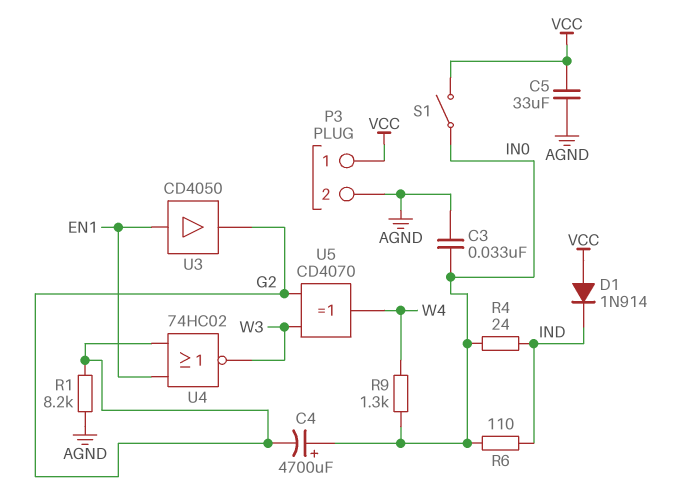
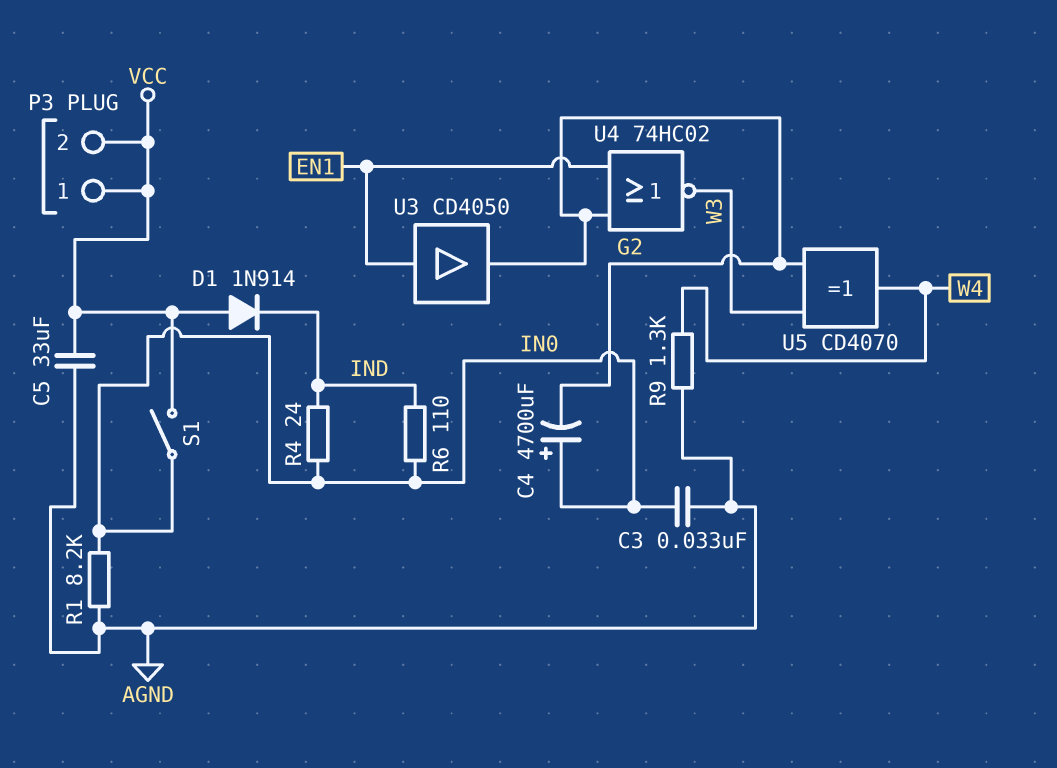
P3 pin 2: AGND -> VCC
R1: 8.2k (AGND, G2) -> 8.2k (AGND, IN0)
R9: 1.3k (IN0, W4) -> 1.3k (AGND, W4)

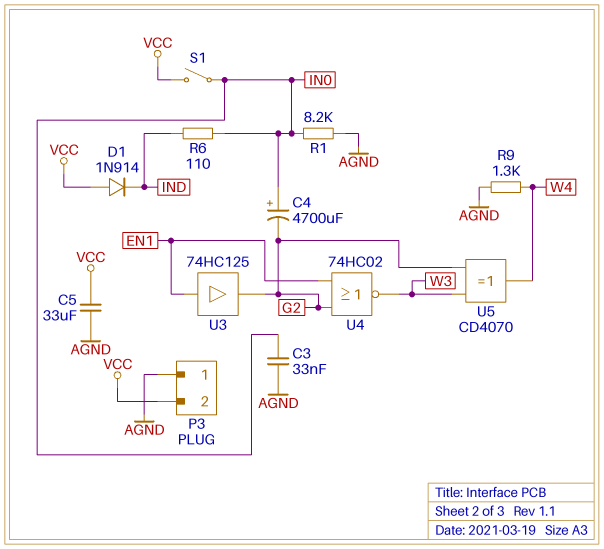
P3 pin 1: VCC -> AGND
R4: 24 (IN0, IND) -> none
U3: buffer CD4050 (in EN1, out G2) -> buffer 74HC125 (in EN1, out G2)

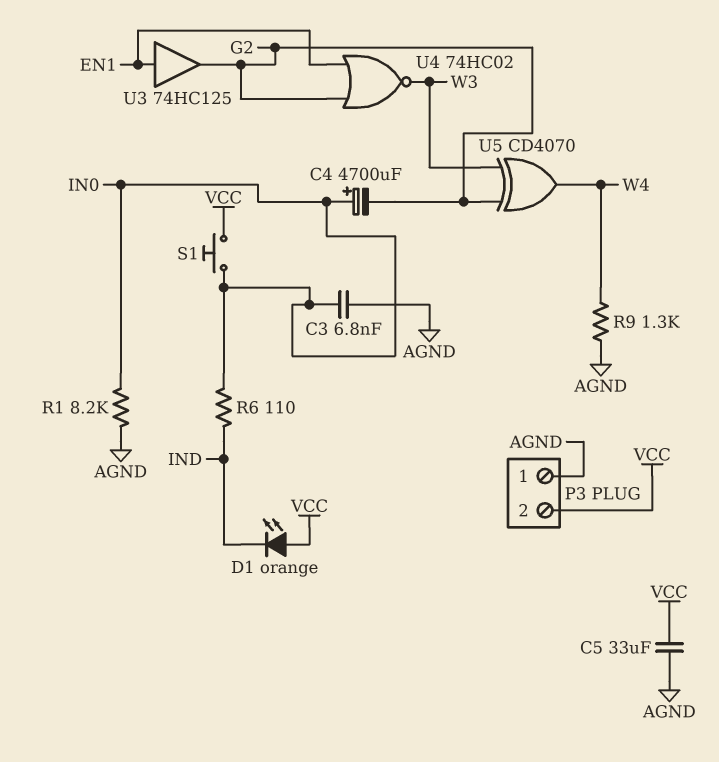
C3: 33nF (AGND, IN0) -> 6.8nF (AGND, IN0)
D1: diode 1N914 (A VCC, K IND) -> LED orange (A VCC, K IND)
S1: switch (IN0, VCC) -> button (IN0, VCC)

